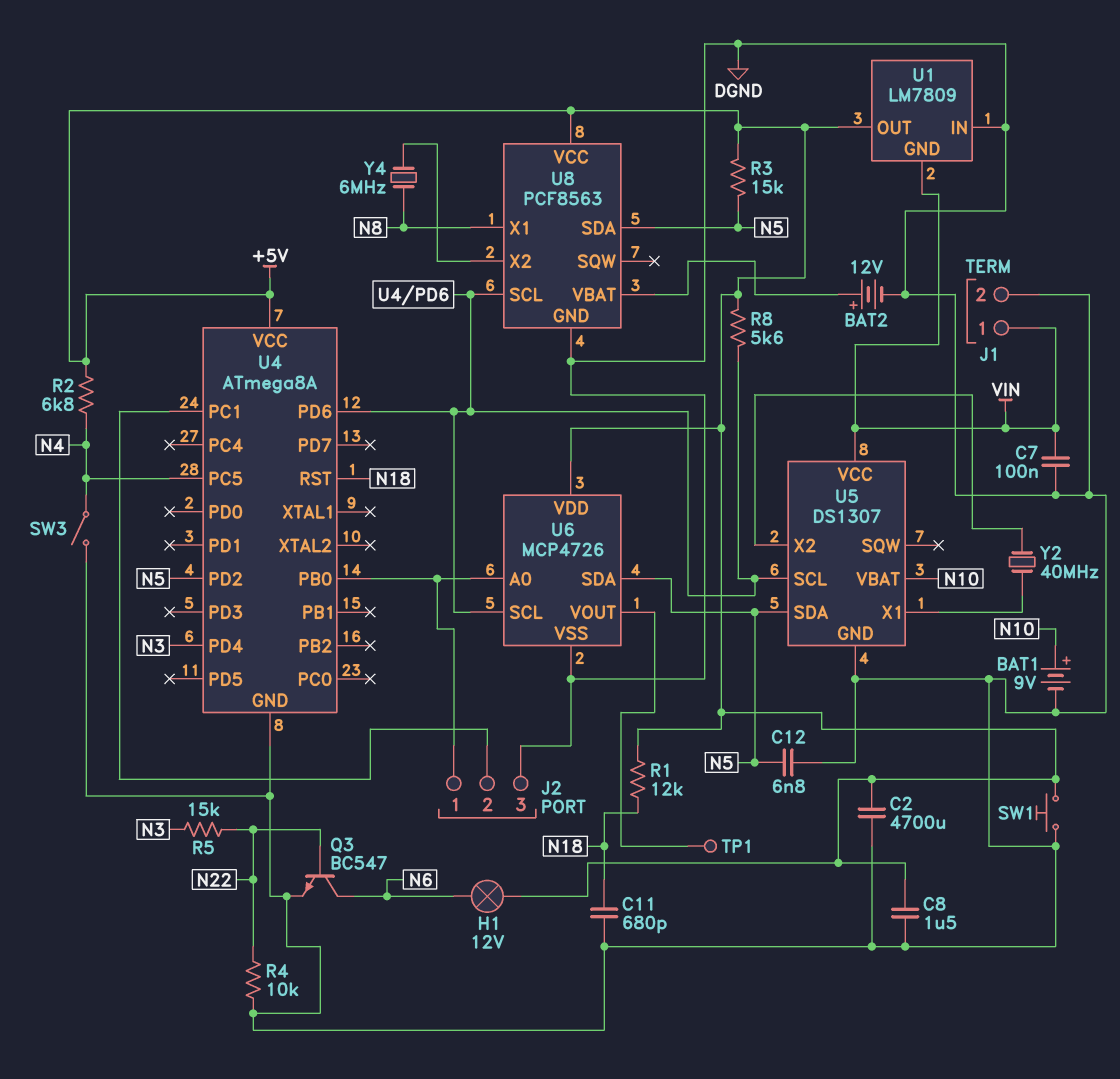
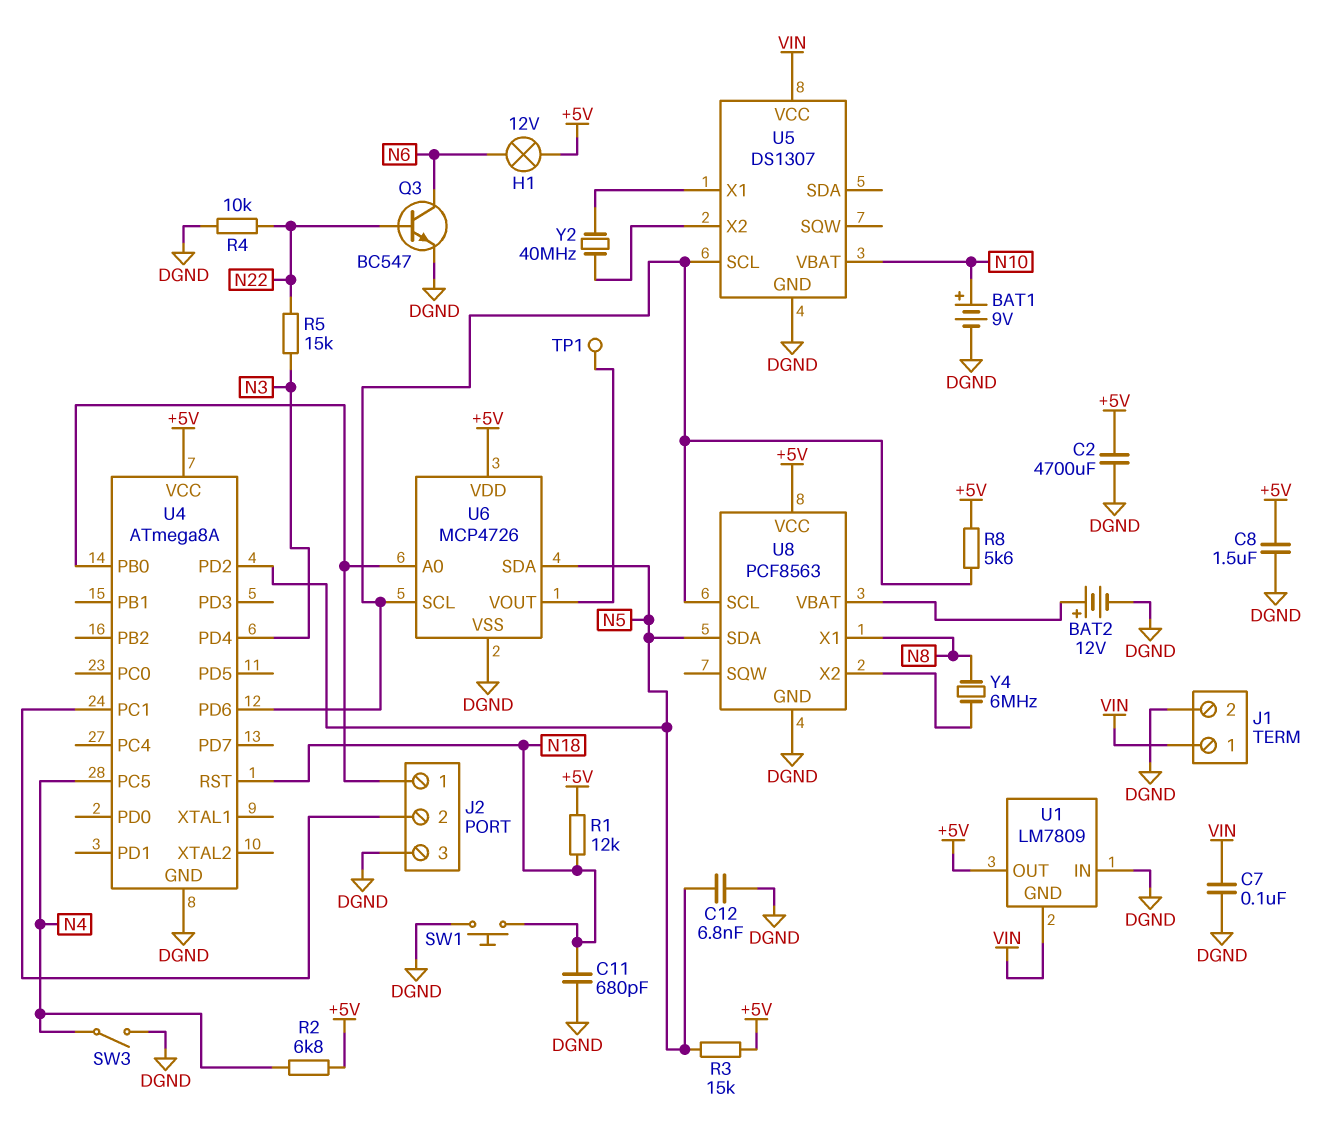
SW1: button (+5V, DGND) -> button (DGND, N18)
U5 pin SDA: N5 -> none

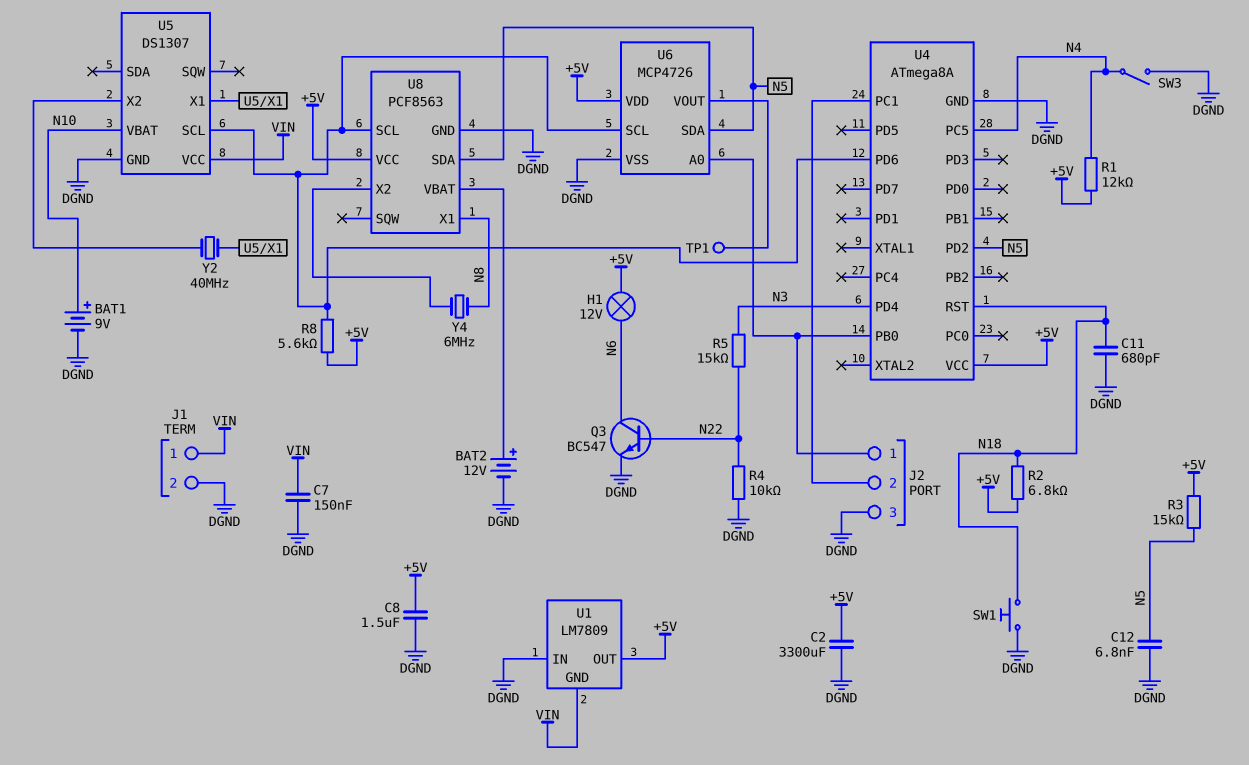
C2: 4700uF (+5V, DGND) -> 3300uF (+5V, DGND)
C7: 100nF (DGND, VIN) -> 150nF (DGND, VIN)
R1: 12k (+5V, N18) -> 12k (+5V, N4)
R2: 6.8k (+5V, N4) -> 6.8k (+5V, N18)

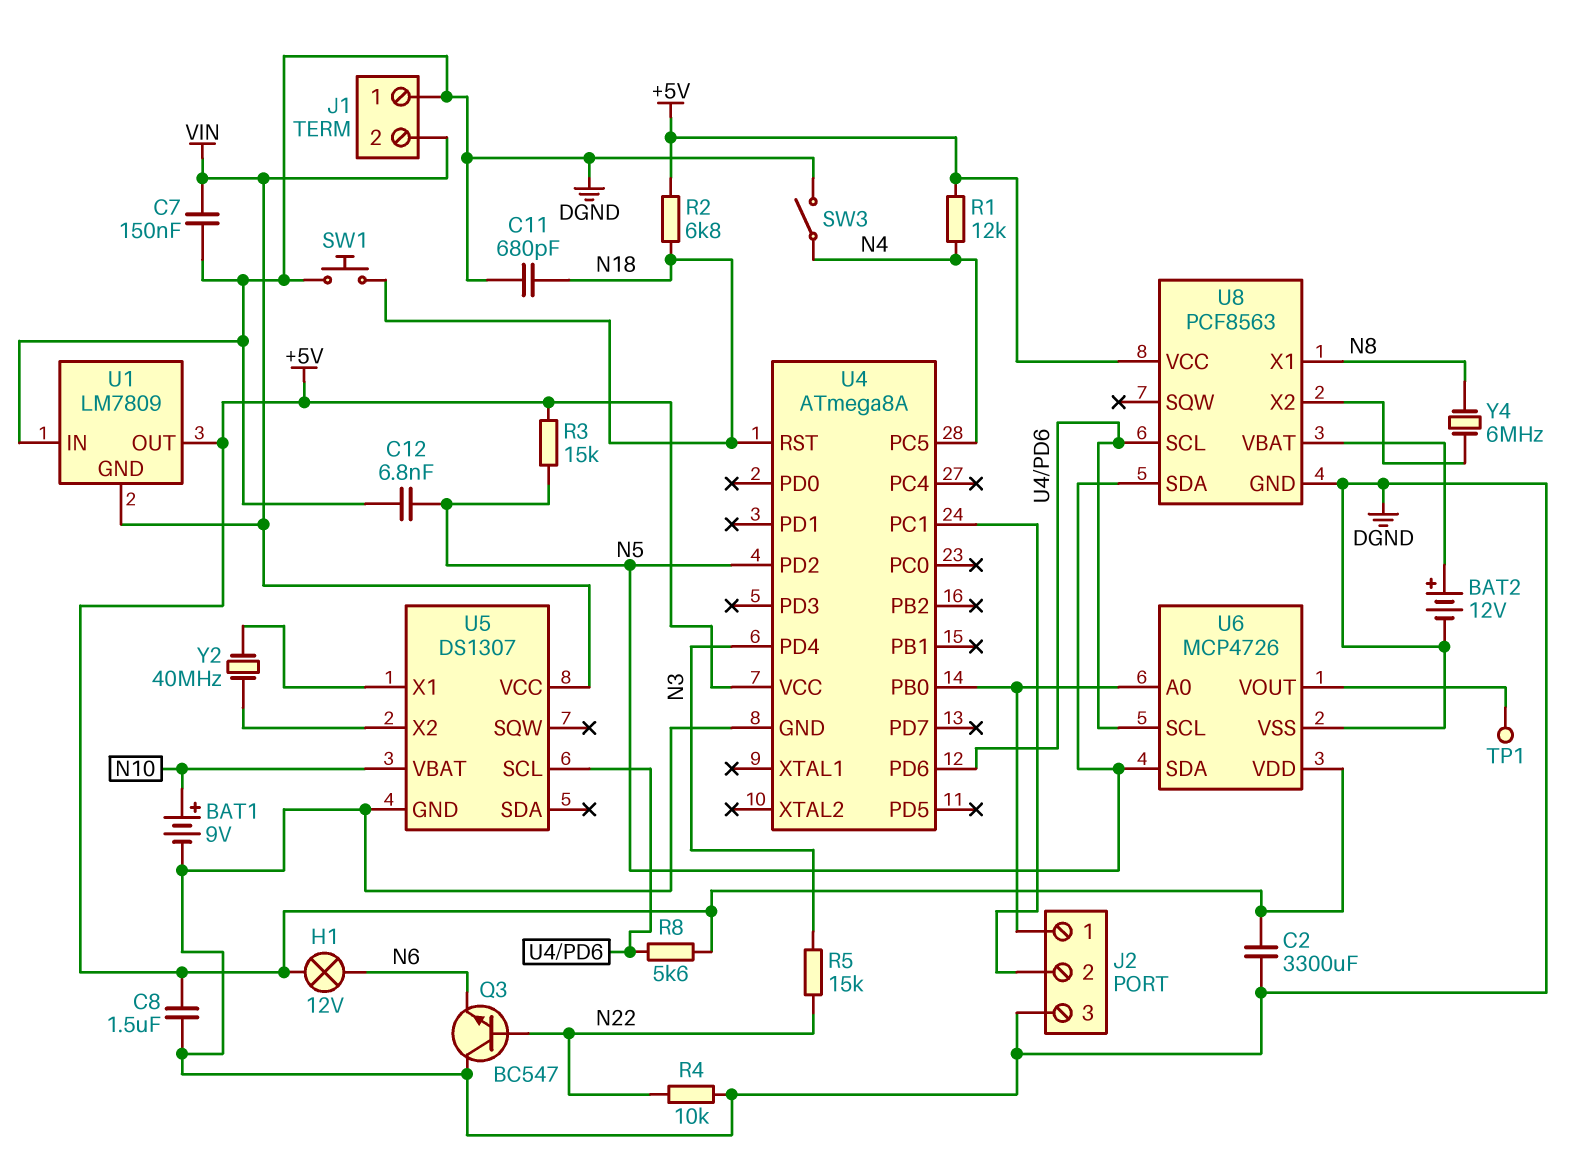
J1 pin 1: VIN -> DGND
J1 pin 2: DGND -> VIN
Q3: NPN BC547 (B N22, C N6, E DGND) -> NPN BC547 (B N22, C DGND, E N6)

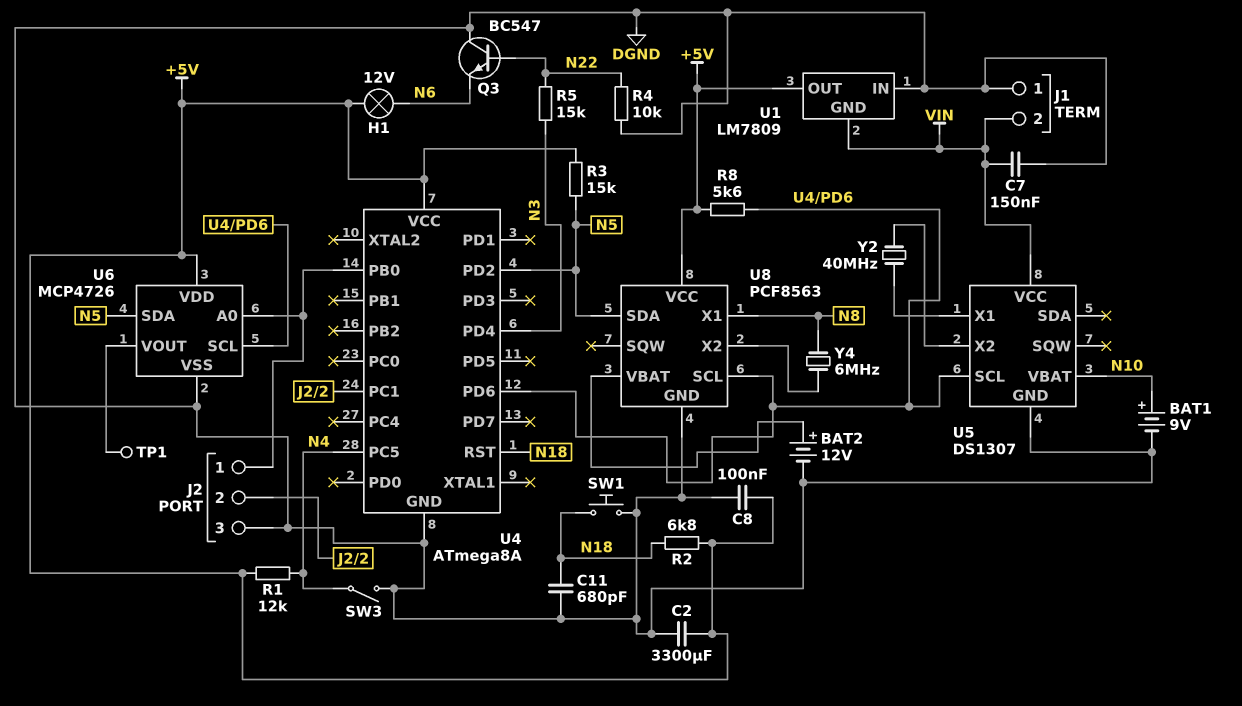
C8: 1.5uF (+5V, DGND) -> 100nF (+5V, DGND)
C12: 6.8nF (DGND, N5) -> none

